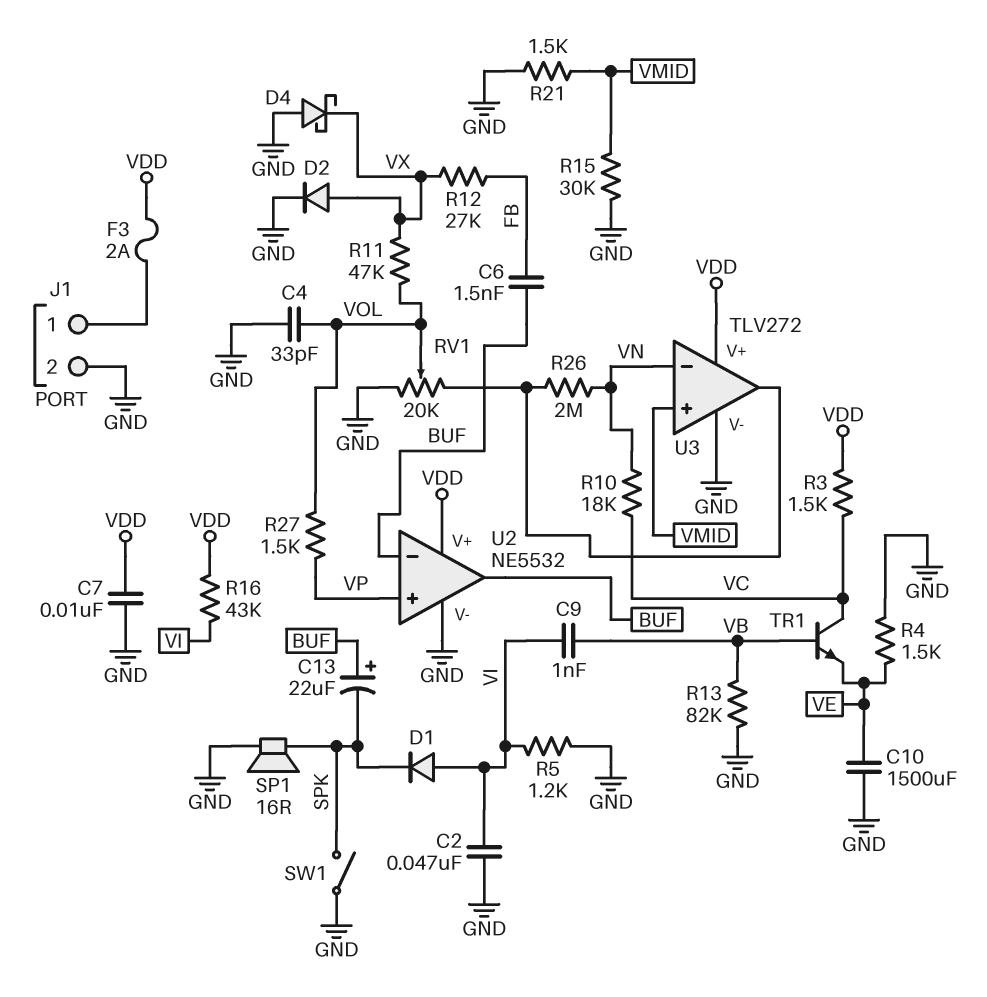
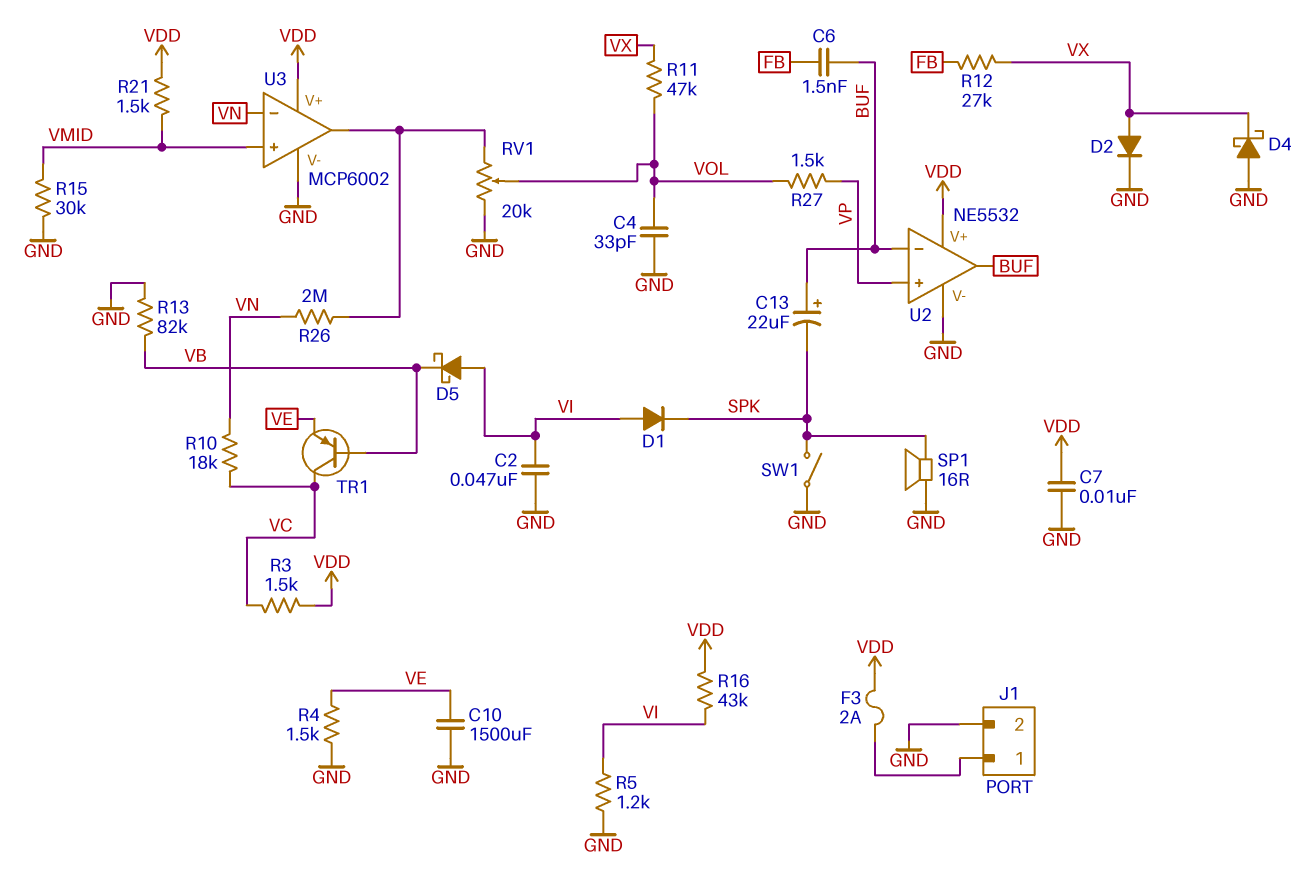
C9: 1nF (VB, VI) -> none
D5: none -> schottky (A VI, K VB)
R21: 1.5k (GND, VMID) -> 1.5k (VDD, VMID)
TR1: NPN (B VB, C VC, E VE) -> PNP (B VB, C VC, E VE)
U3: TLV272 -> MCP6002

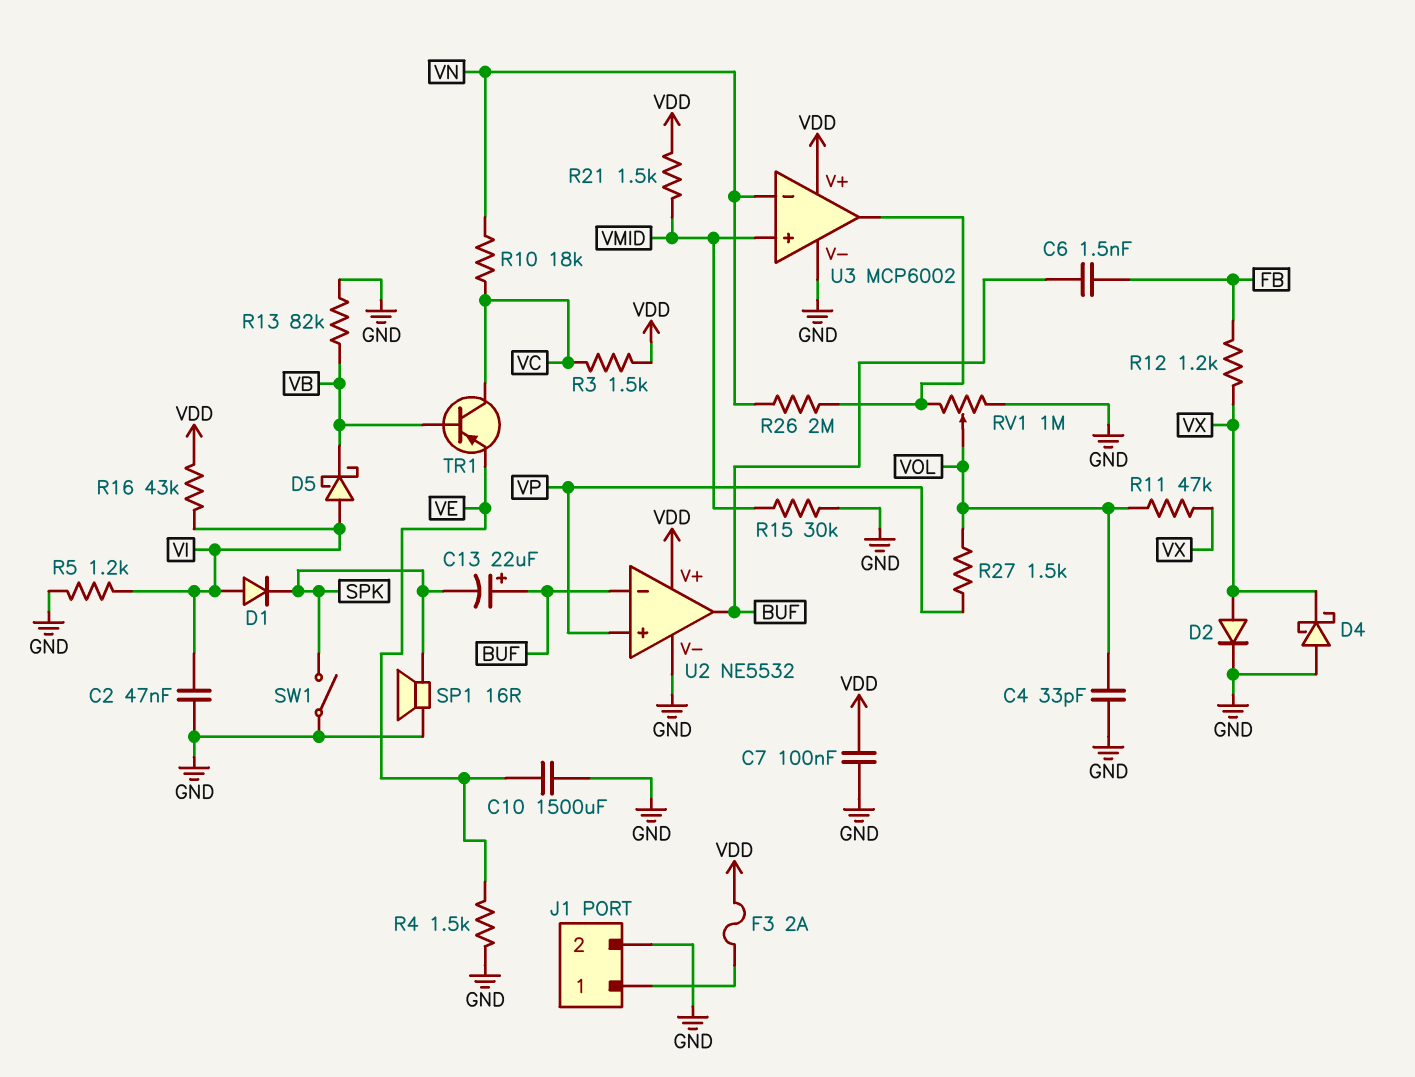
C7: 10nF (GND, VDD) -> 100nF (GND, VDD)
R12: 27k (FB, VX) -> 1.2k (FB, VX)
RV1: 20k (GND, U3/out, wiper VOL) -> 1M (GND, U3/out, wiper VOL)

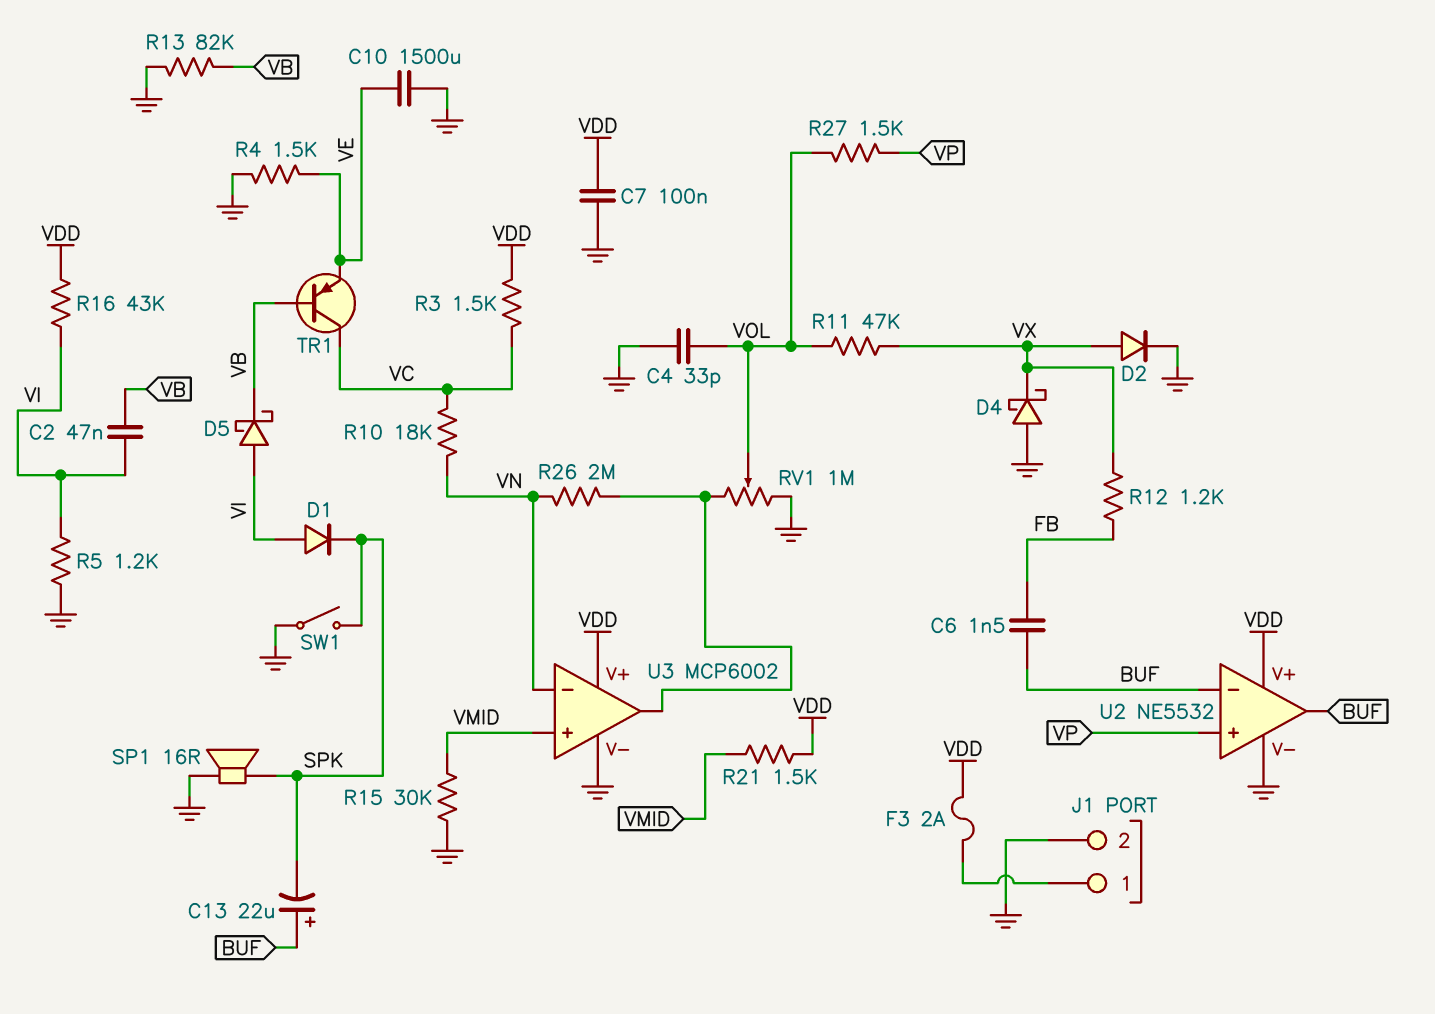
C2: 47nF (GND, VI) -> 47nF (VB, VI)

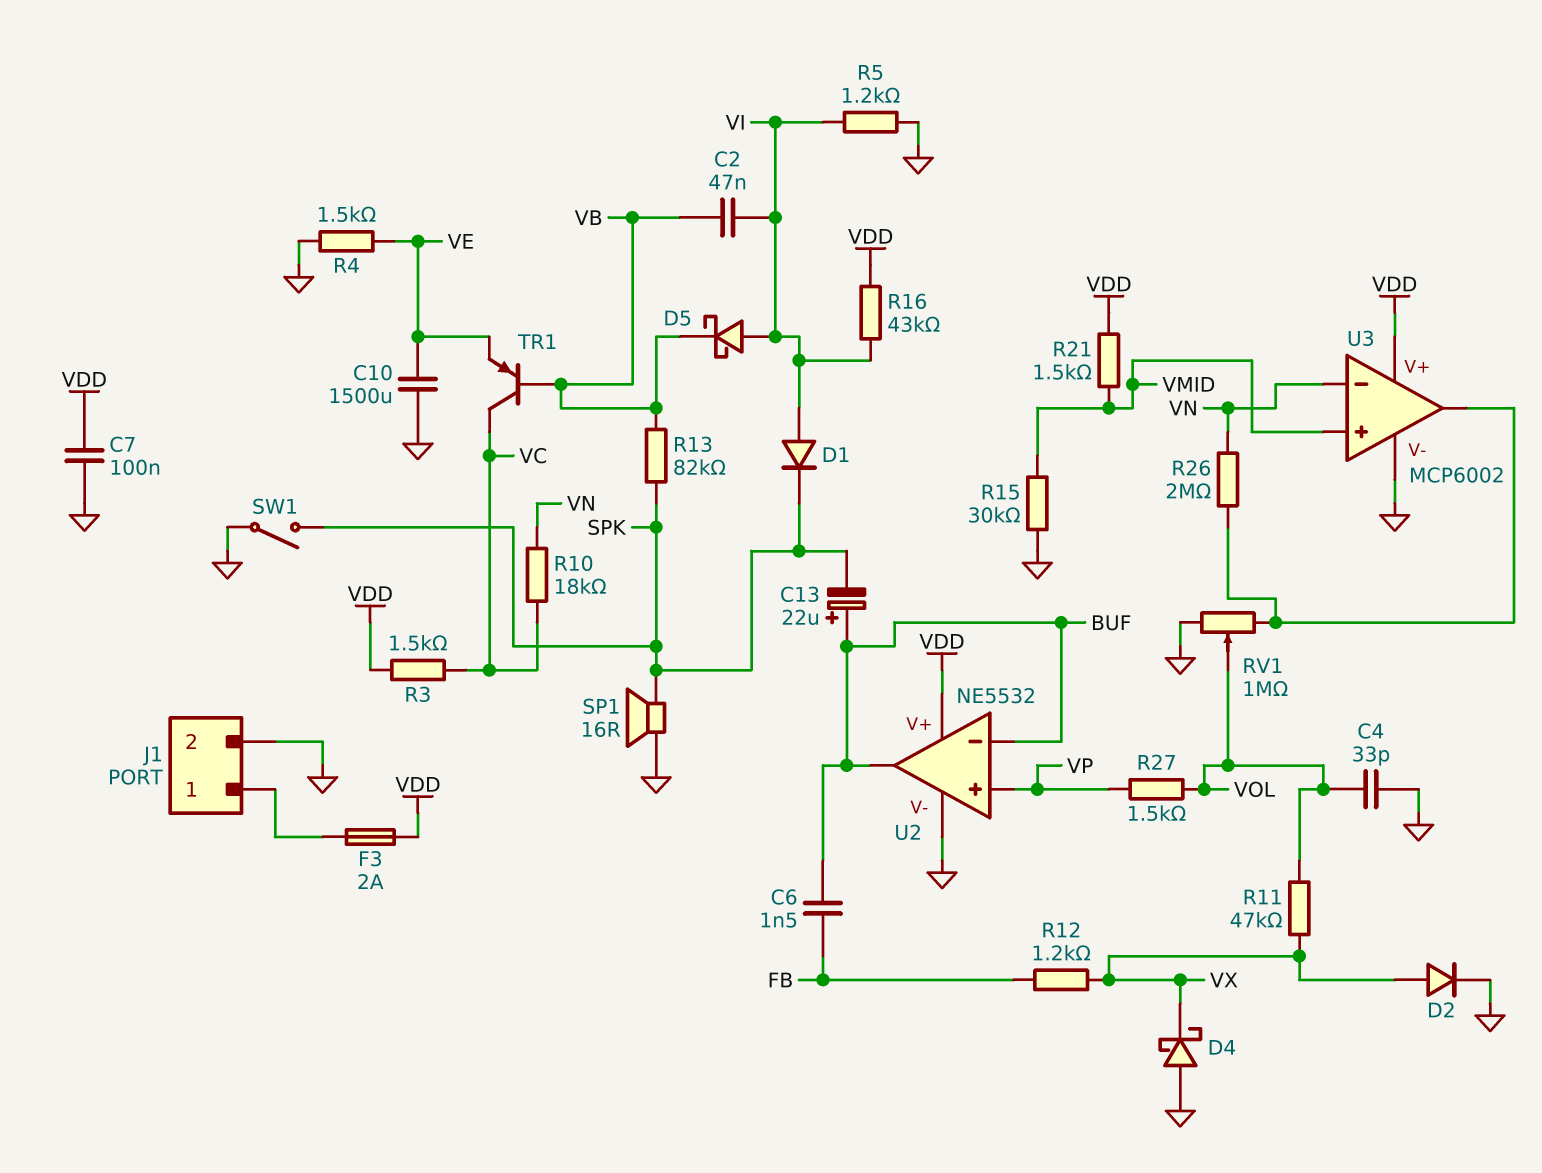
R13: 82k (GND, VB) -> 82k (SPK, VB)

